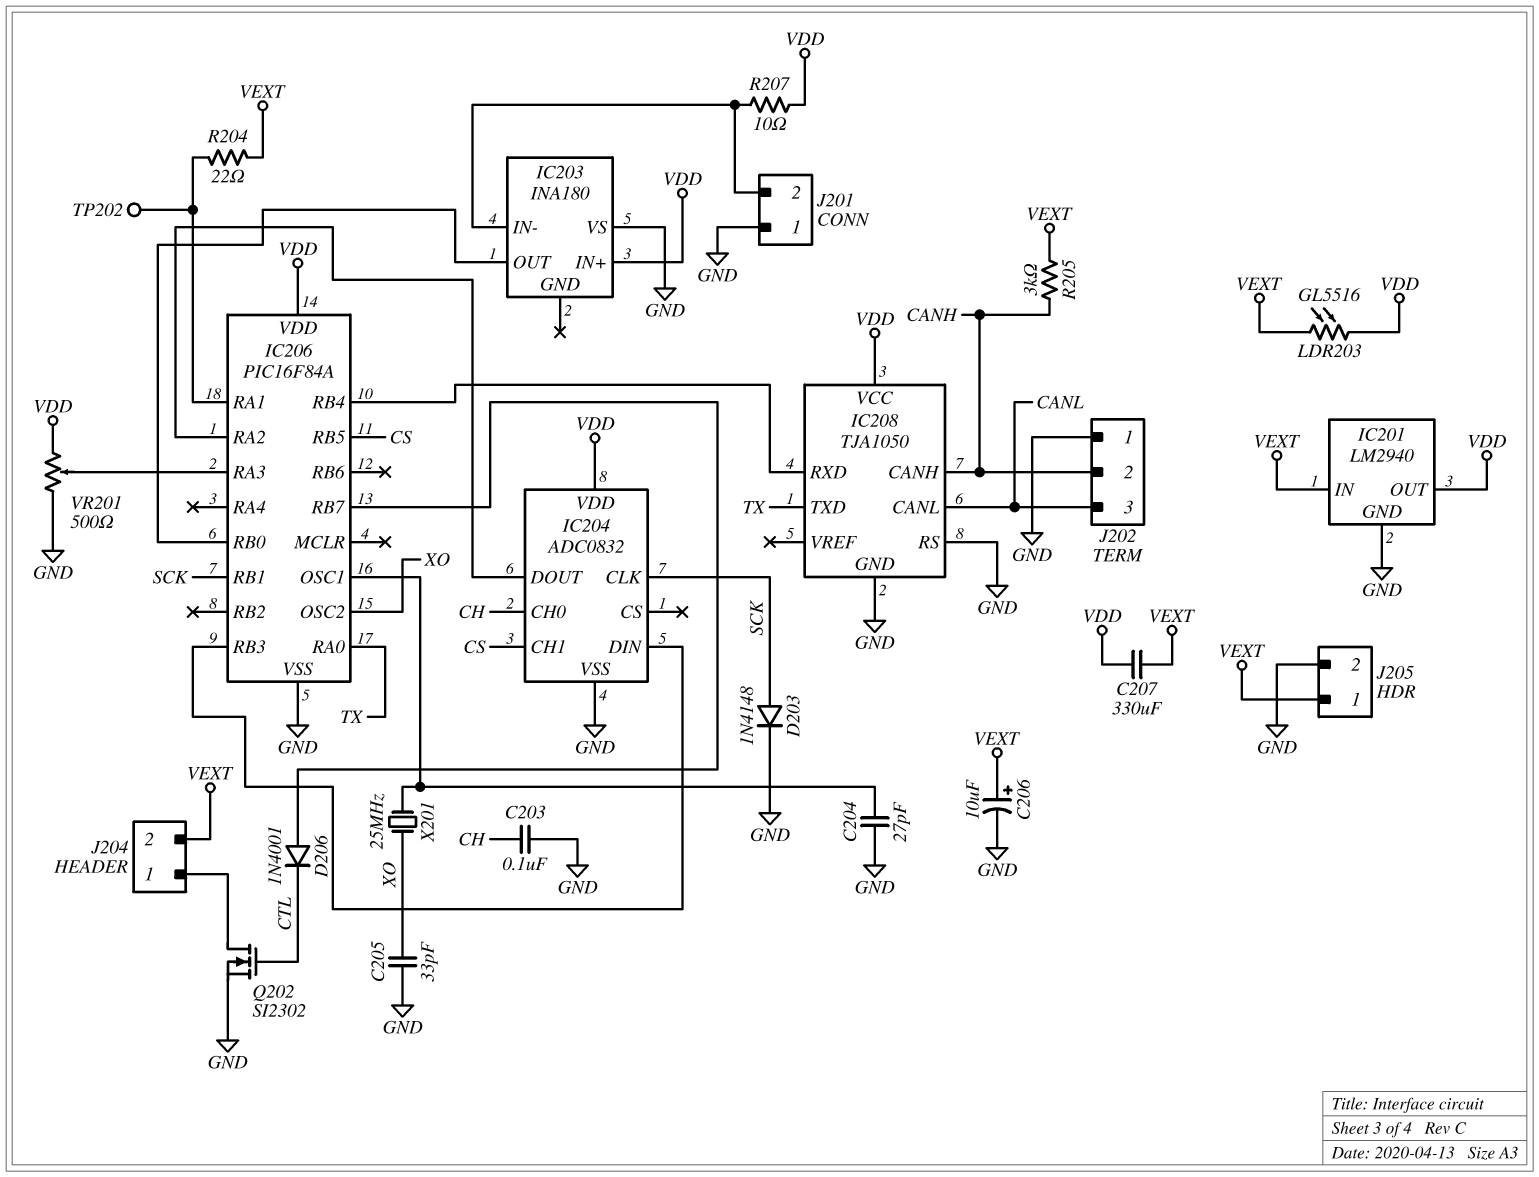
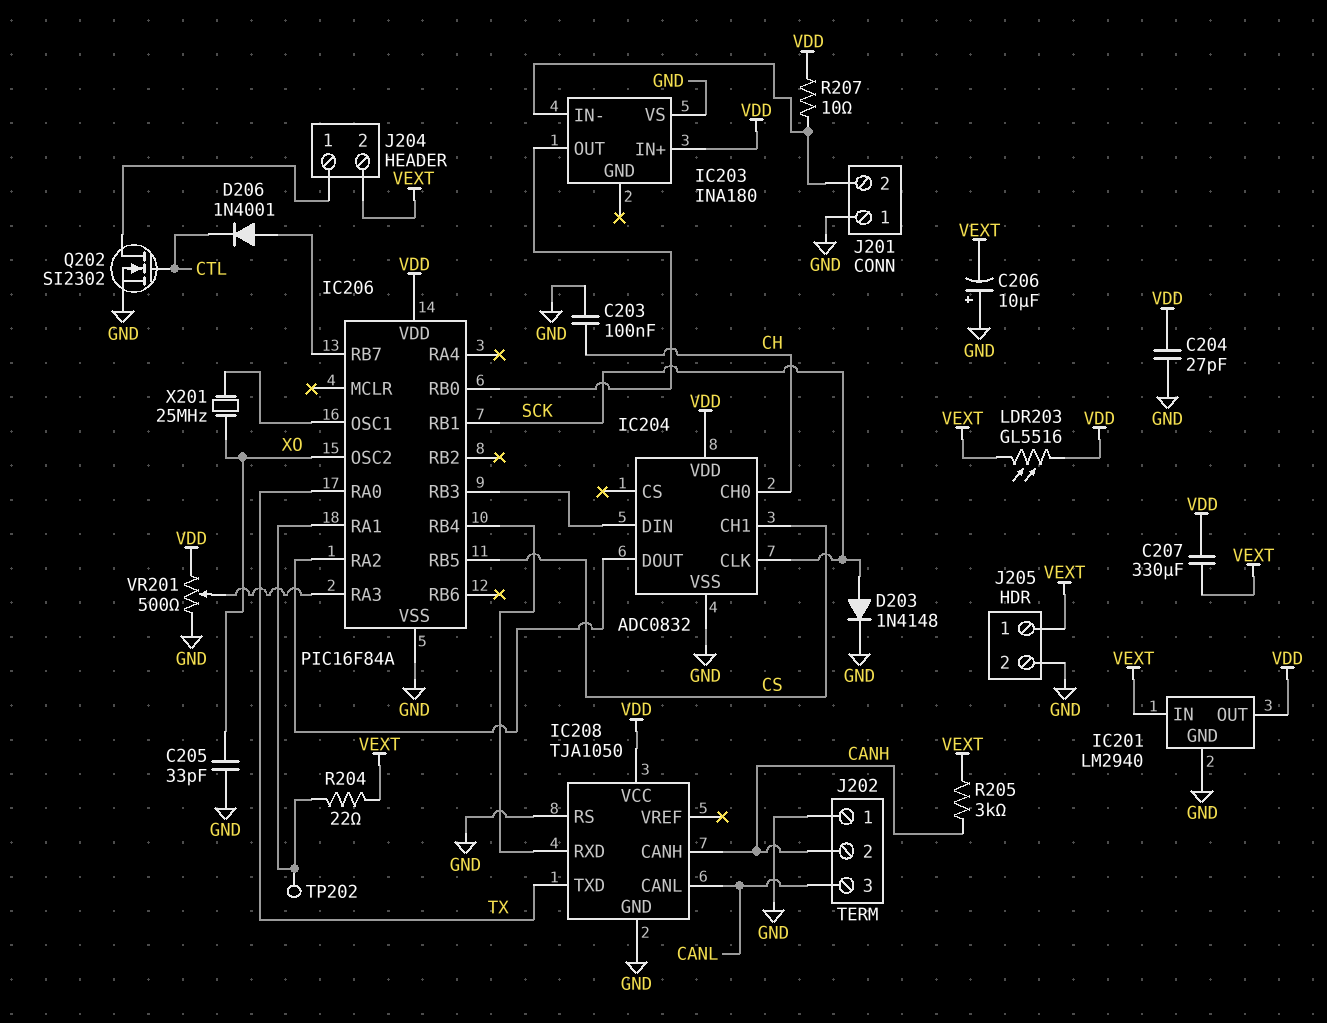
C204: 27pF (GND, IC206/OSC1) -> 27pF (GND, VDD)
C206: 10uF (plus VEXT, minus GND) -> 10uF (plus GND, minus VEXT)

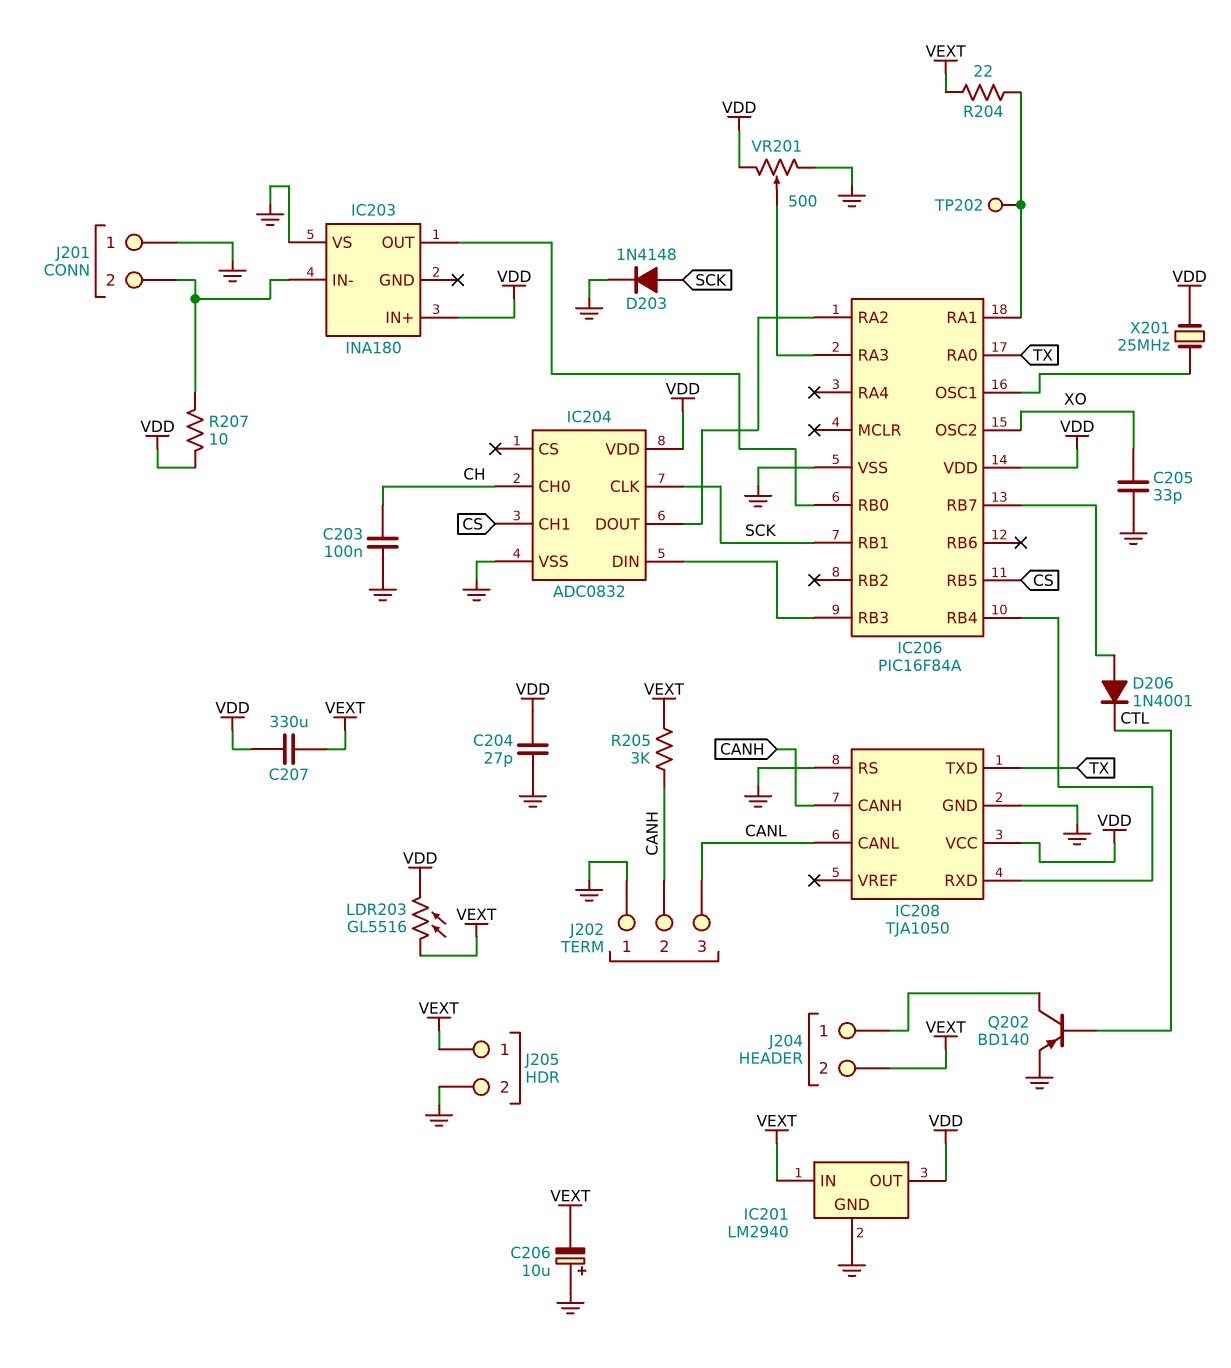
Q202: NMOS SI2302 (G CTL, D J204/1, S GND) -> PNP BD140 (B CTL, C J204/1, E GND)
X201: 25MHz (IC206/OSC1, XO) -> 25MHz (IC206/OSC1, VDD)

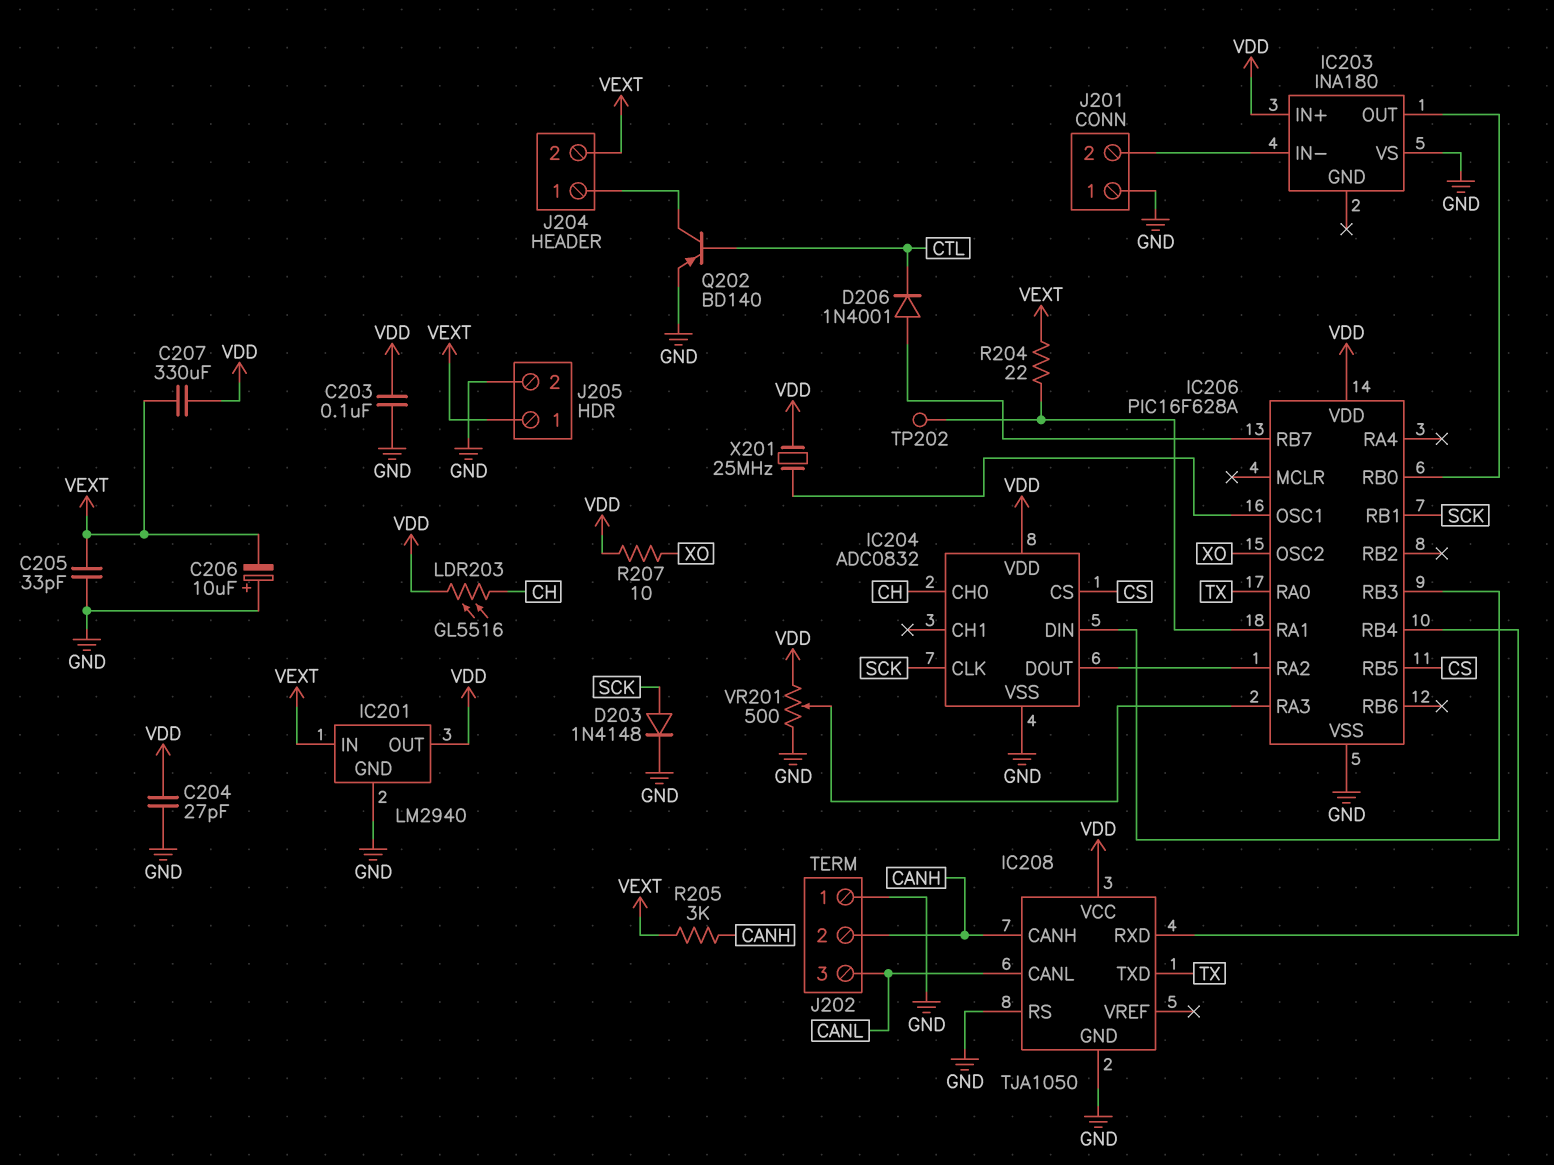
C203: 100nF (CH, GND) -> 100nF (GND, VDD)
C205: 33pF (GND, XO) -> 33pF (GND, VEXT)
IC204 pin CH1: CS -> none
IC204 pin CS: none -> CS
IC206: PIC16F84A -> PIC16F628A
LDR203: GL5516 (VDD, VEXT) -> GL5516 (CH, VDD)
R207: 10 (IC203/IN-, VDD) -> 10 (VDD, XO)

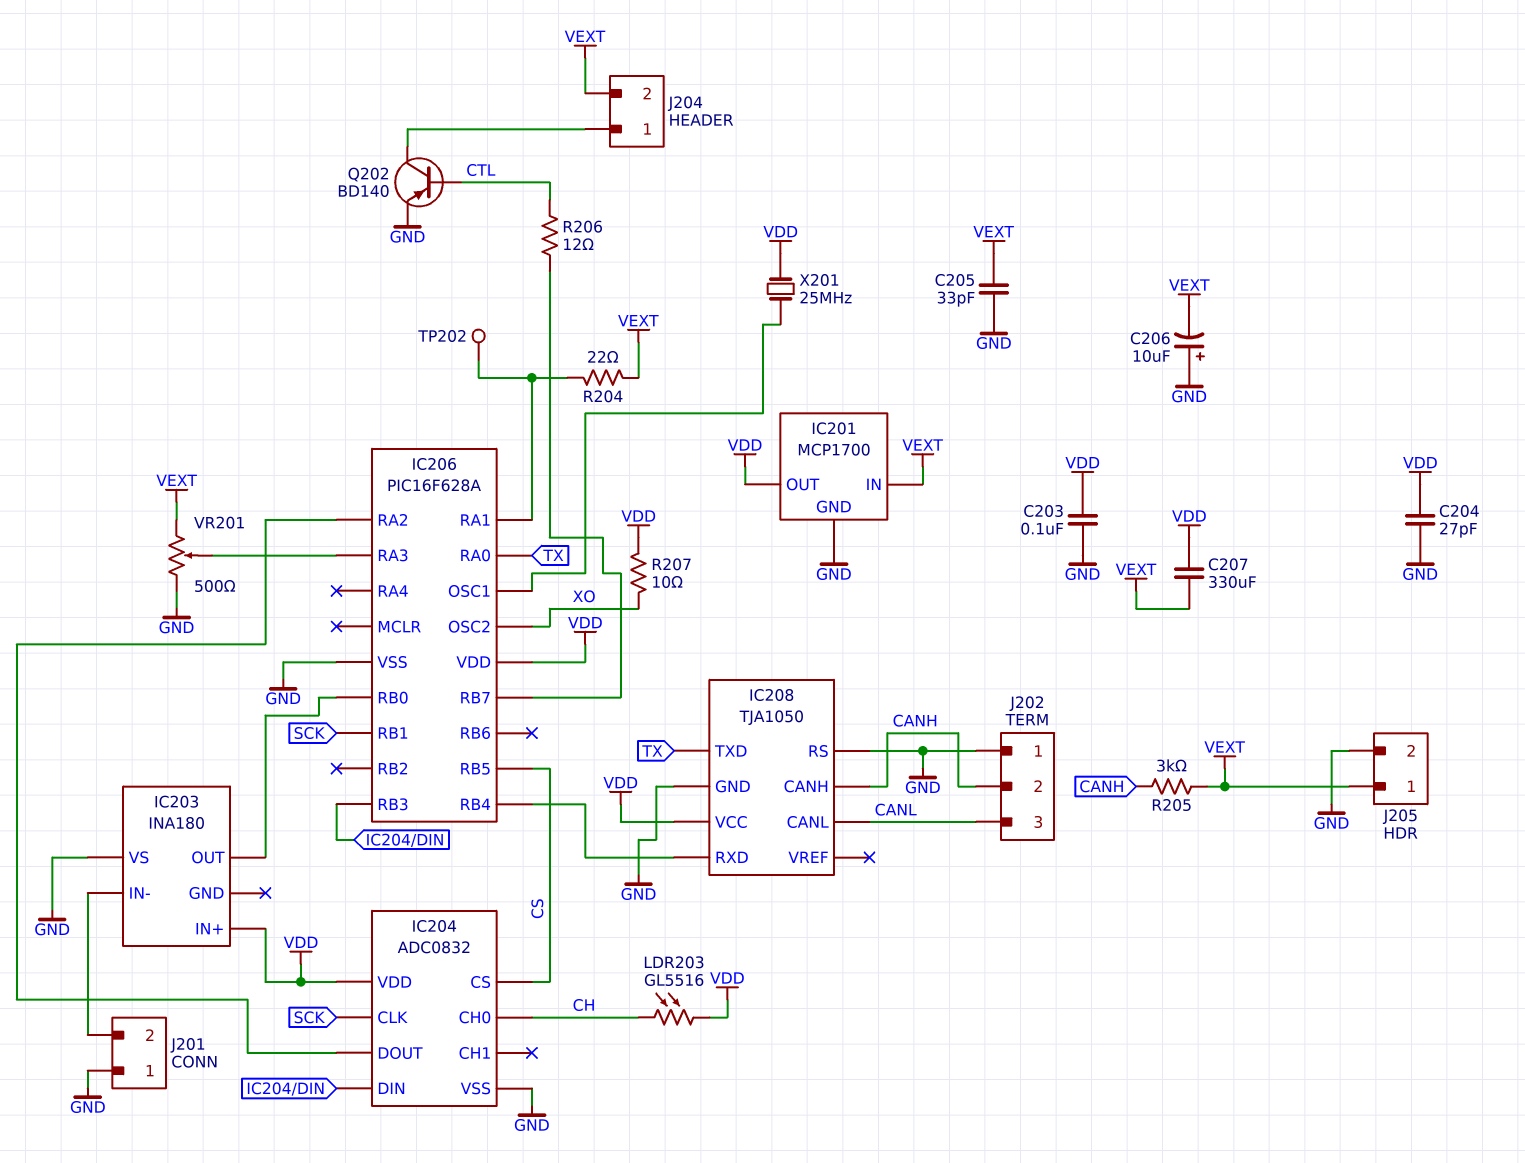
D203: diode 1N4148 (A SCK, K GND) -> none
D206: diode 1N4001 (A IC206/RB7, K CTL) -> none
IC201: LM2940 -> MCP1700
R206: none -> 12 (CTL, IC206/RB7)
VR201: 500 (GND, VDD, wiper IC206/RA3) -> 500 (GND, VEXT, wiper IC206/RA3)

